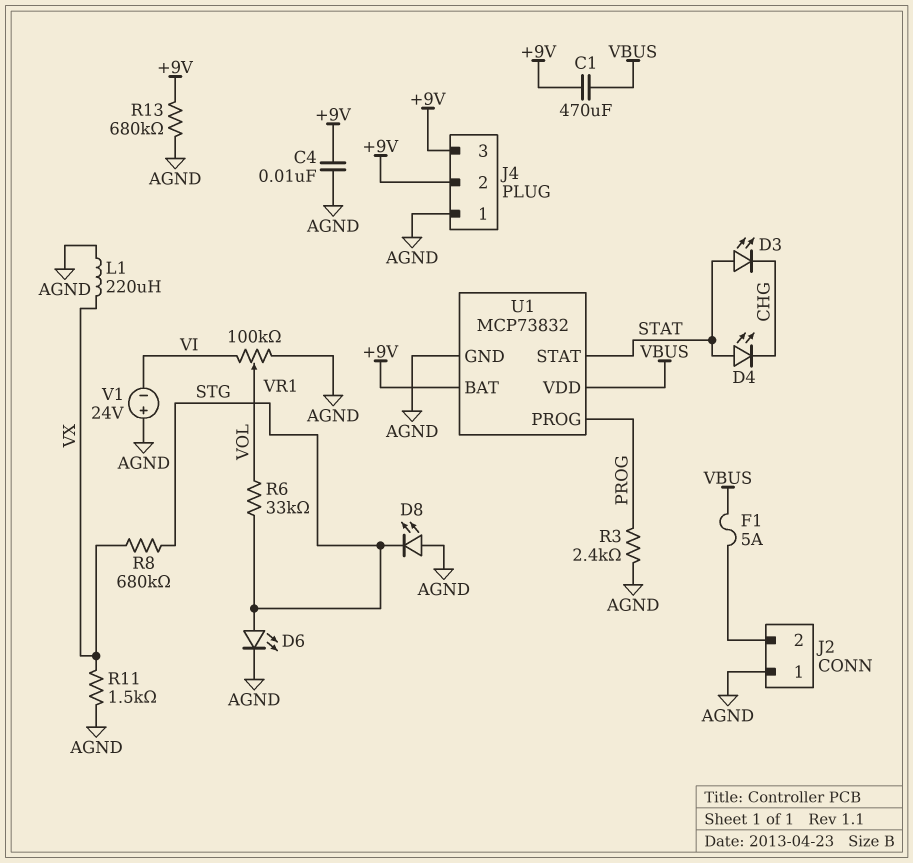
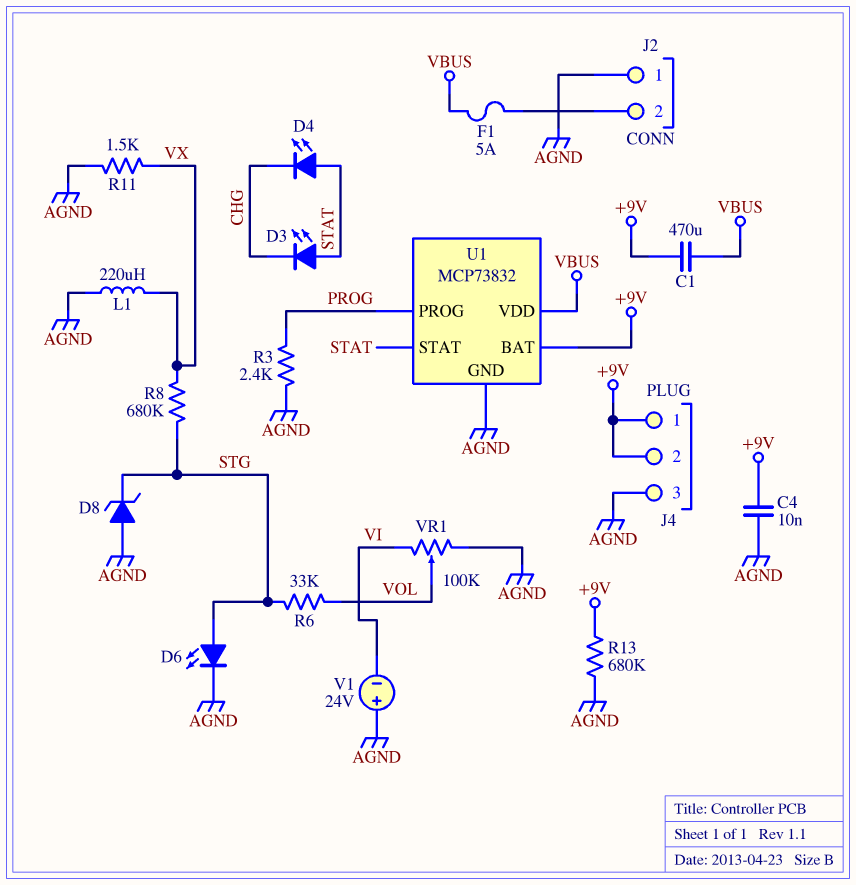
D8: LED (A AGND, K STG) -> zener (A AGND, K STG)
J4 pin 1: AGND -> +9V
J4 pin 3: +9V -> AGND

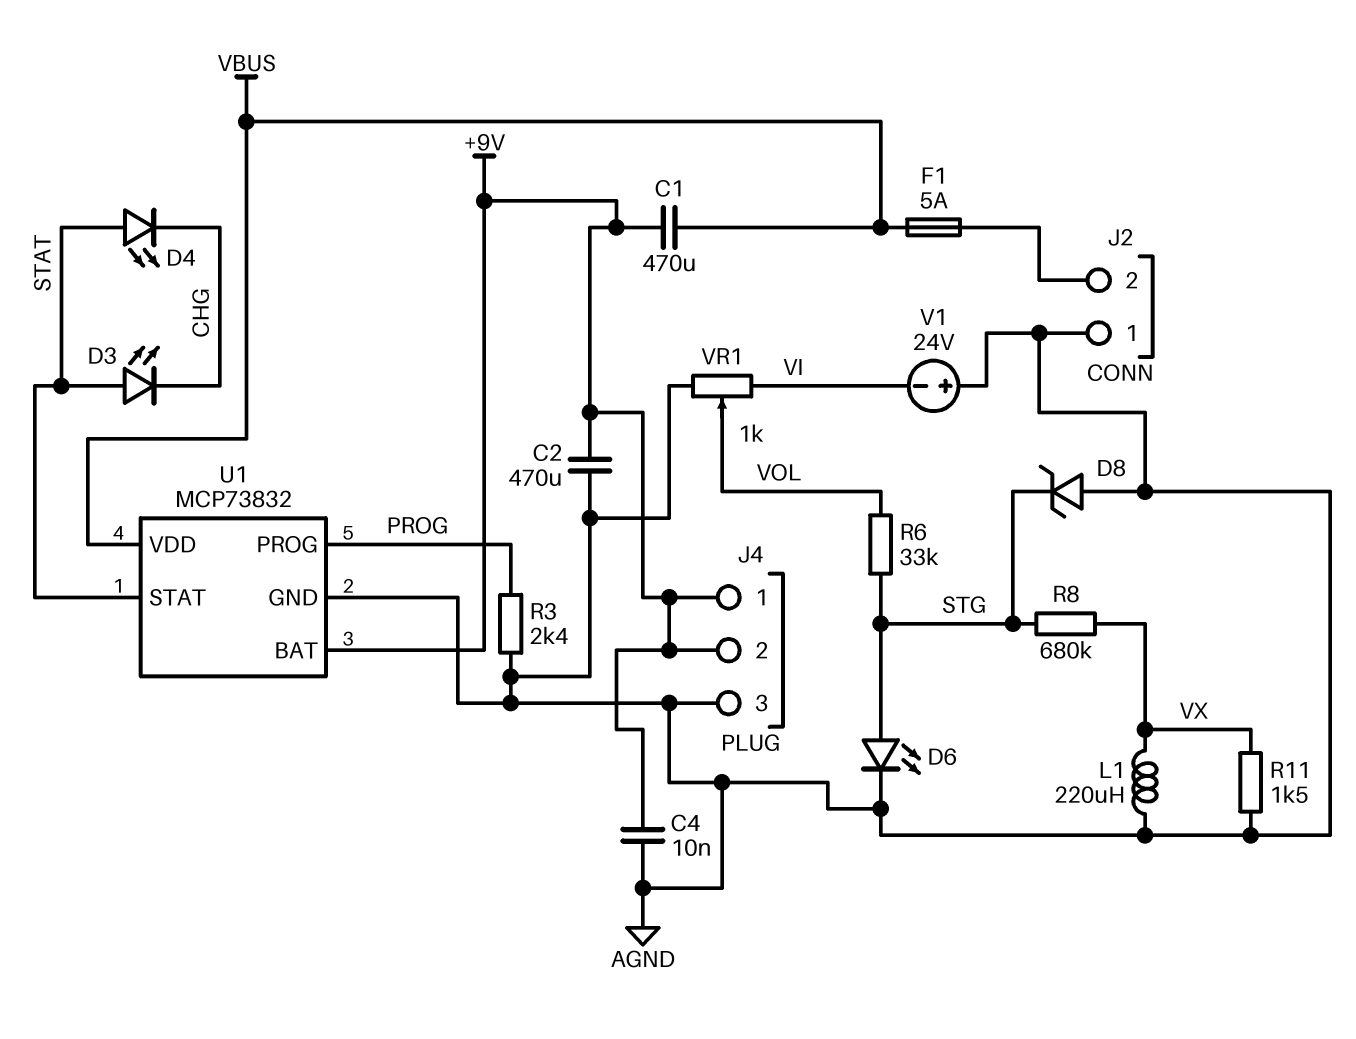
C2: none -> 470uF (+9V, AGND)
R13: 680k (+9V, AGND) -> none
VR1: 100k (AGND, VI, wiper VOL) -> 1k (AGND, VI, wiper VOL)

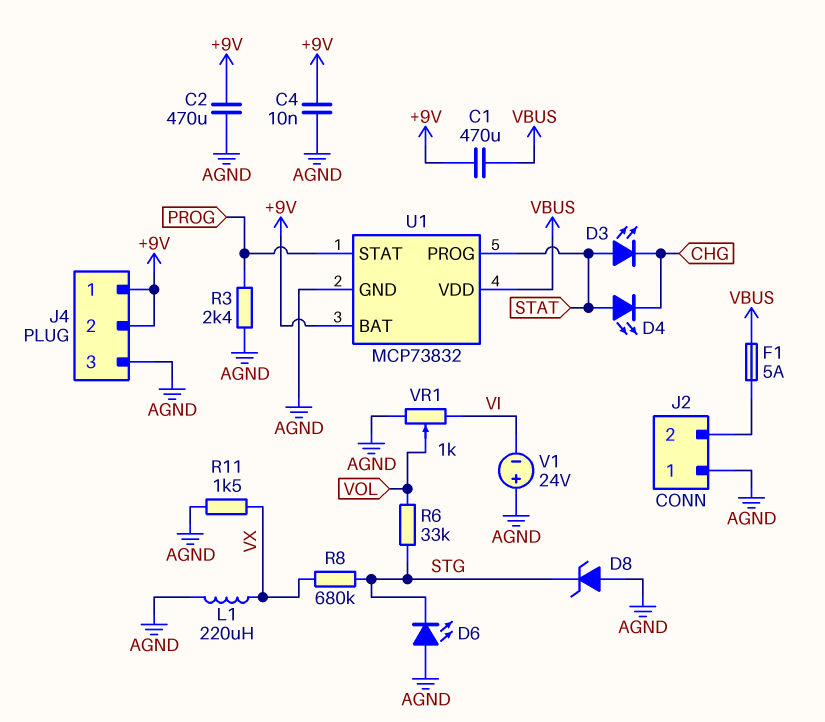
D6: LED (A STG, K AGND) -> LED (A AGND, K STG)
U1 pin PROG: PROG -> STAT
U1 pin STAT: STAT -> PROG

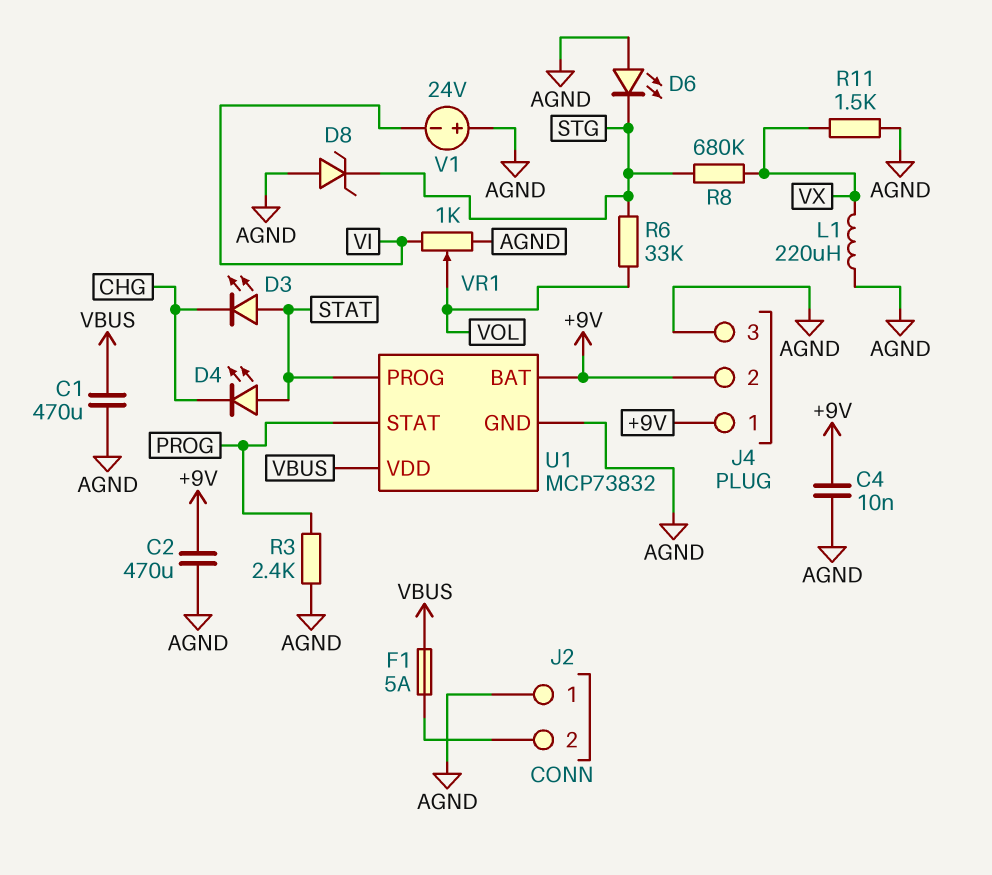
C1: 470uF (+9V, VBUS) -> 470uF (AGND, VBUS)

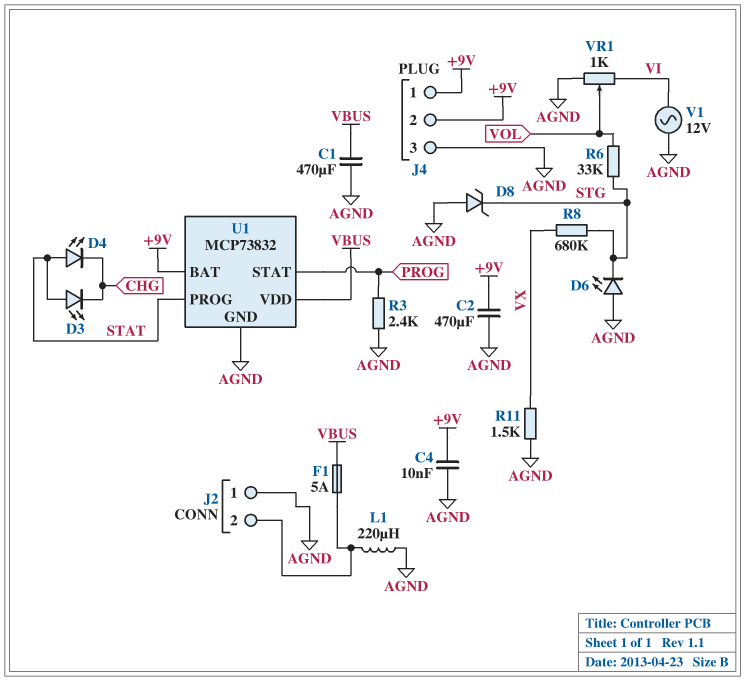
L1: 220uH (AGND, VX) -> 220uH (AGND, J2/2)
V1: 24V (plus AGND, minus VI) -> AC 12V (AGND, VI)

